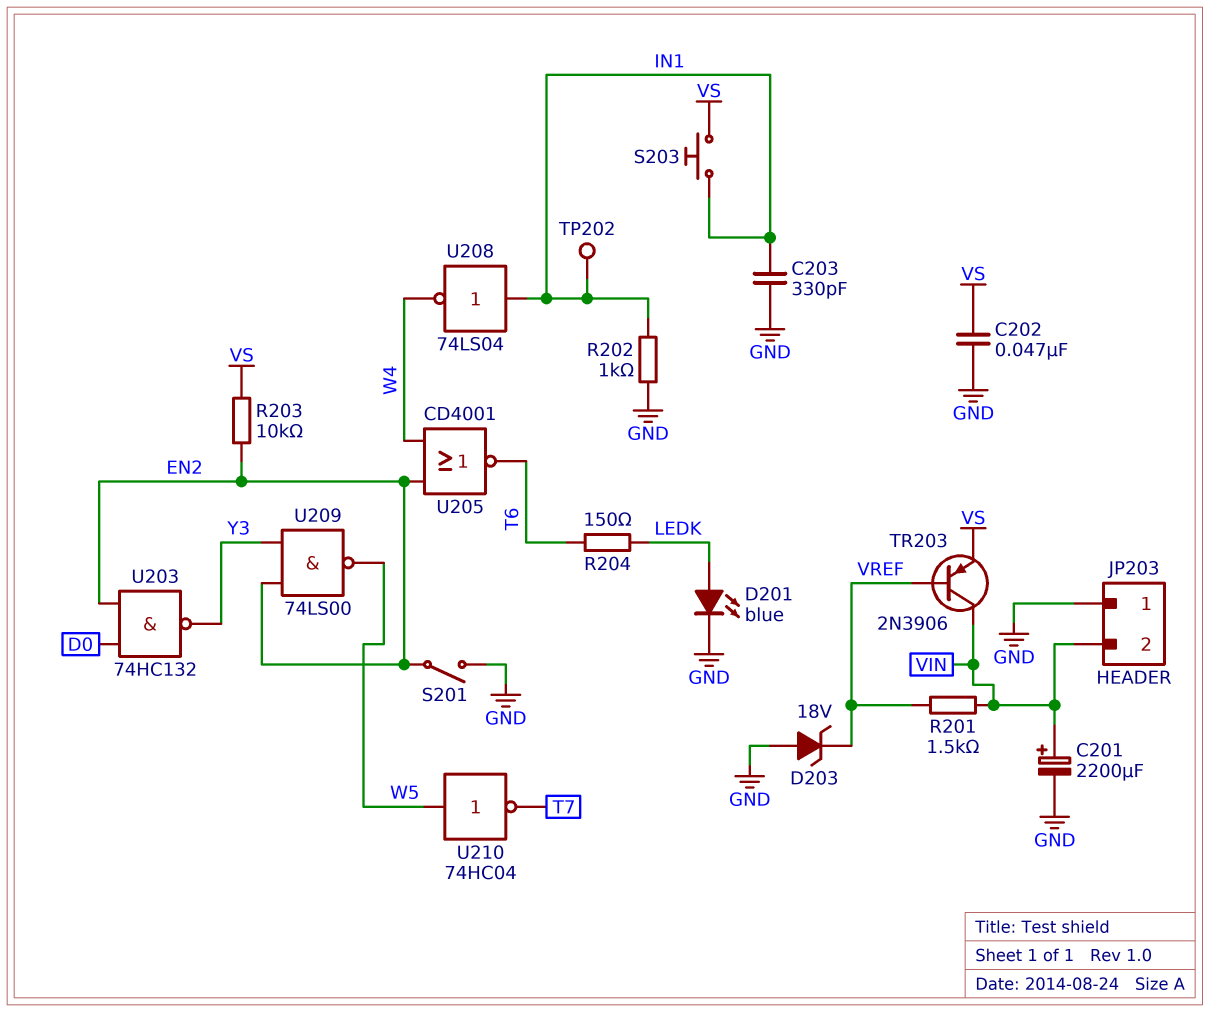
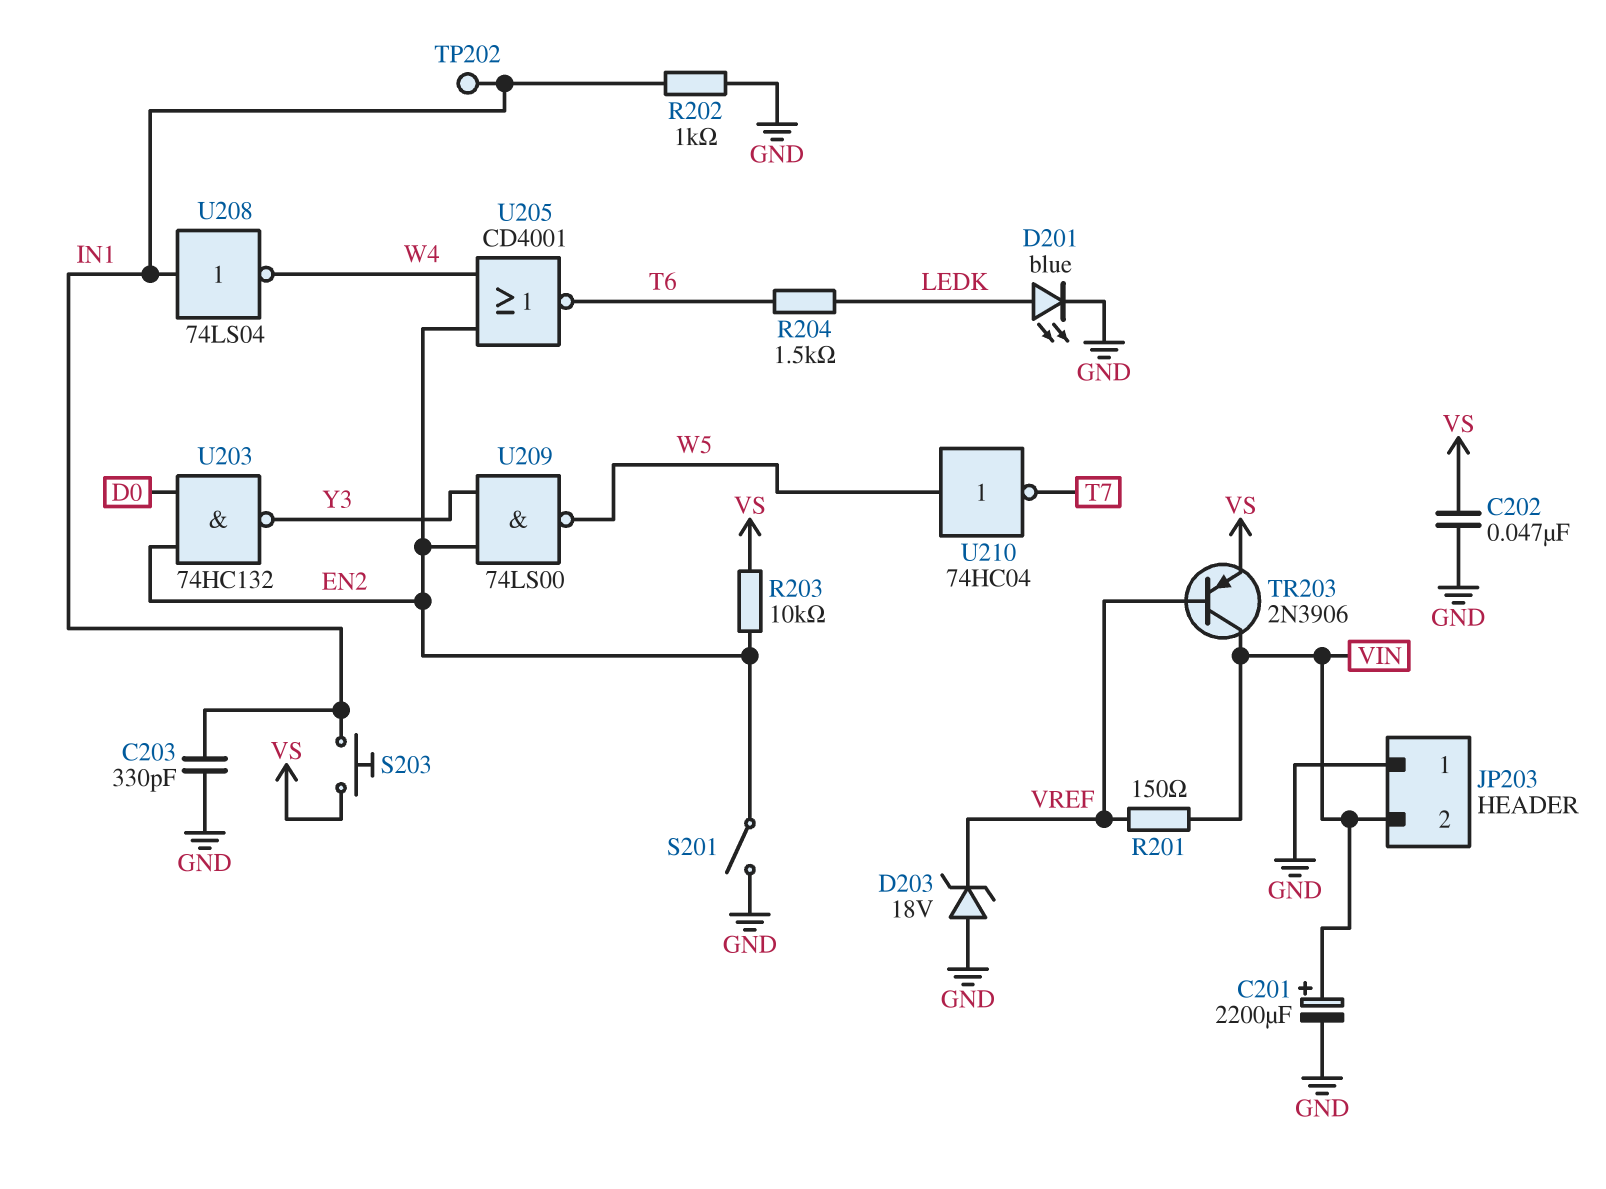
R201: 1.5k (VIN, VREF) -> 150 (VIN, VREF)
R204: 150 (LEDK, T6) -> 1.5k (LEDK, T6)

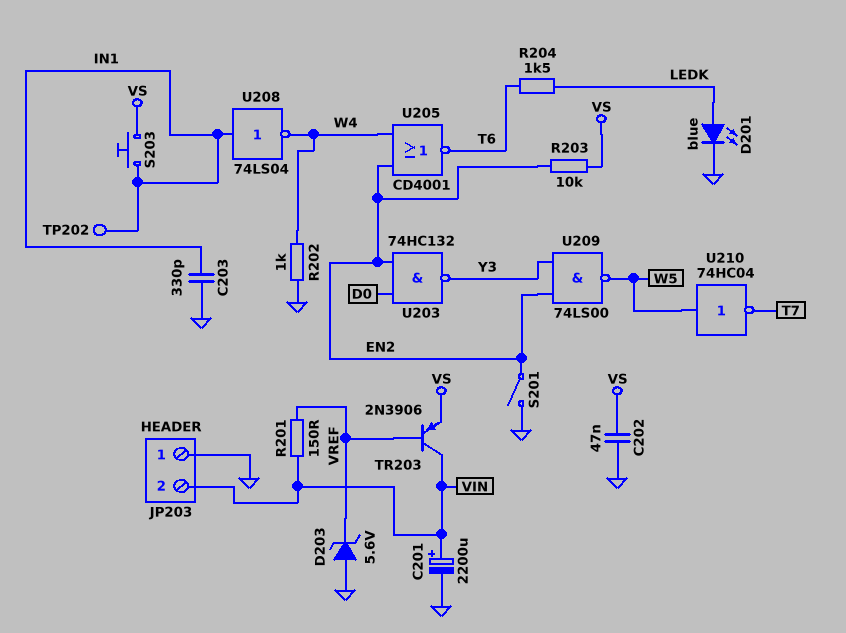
D203: zener 18V (A GND, K VREF) -> zener 5.6V (A GND, K VREF)
R202: 1k (GND, IN1) -> 1k (GND, W4)

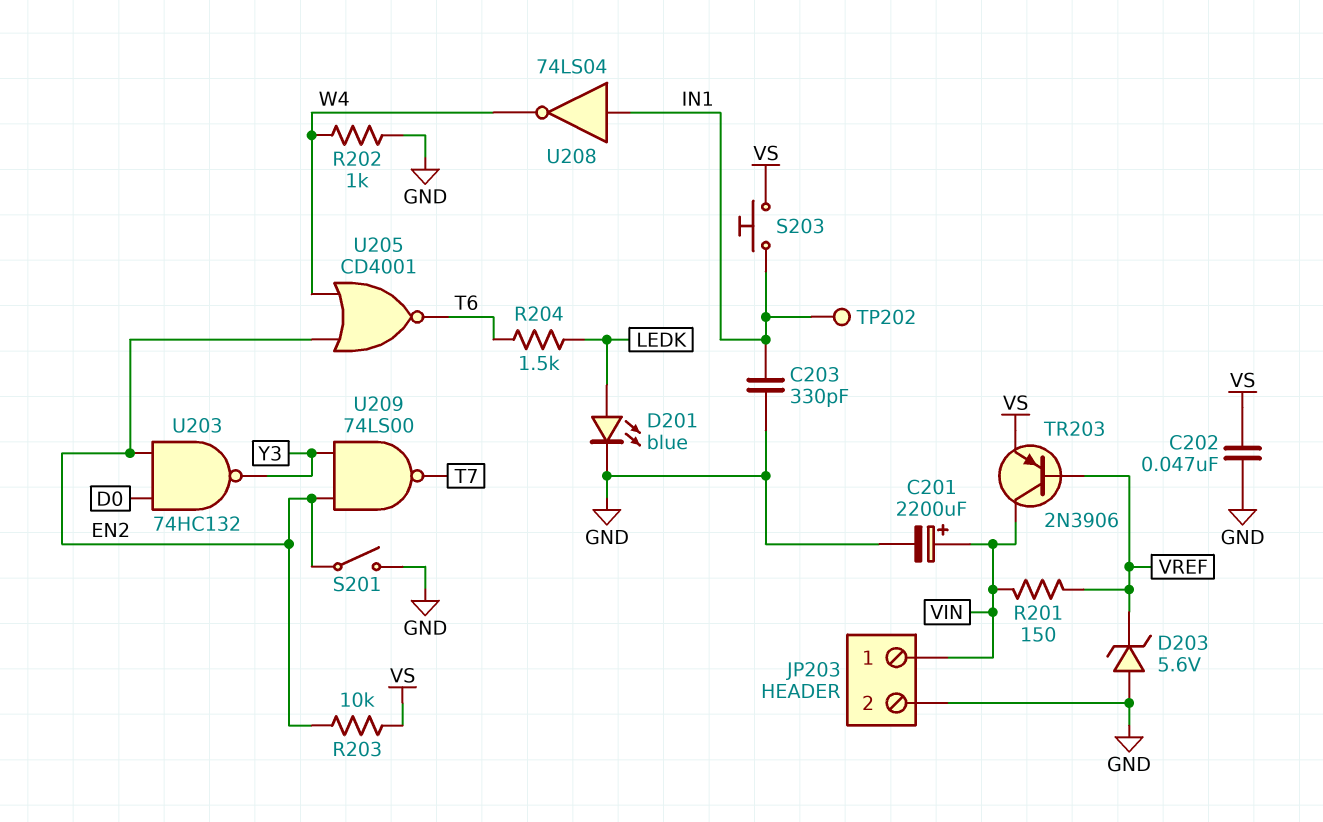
JP203 pin 1: GND -> VIN
JP203 pin 2: VIN -> GND
U209: NAND 74LS00 (in EN2, in Y3, out W5) -> NAND 74LS00 (in EN2, in Y3, out T7)
U210: NOT 74HC04 (in W5, out T7) -> none

